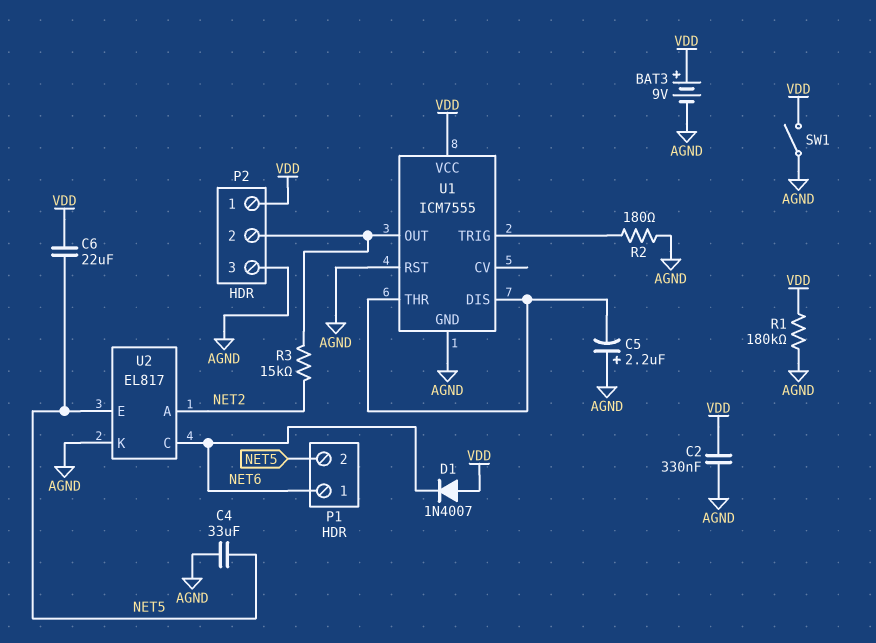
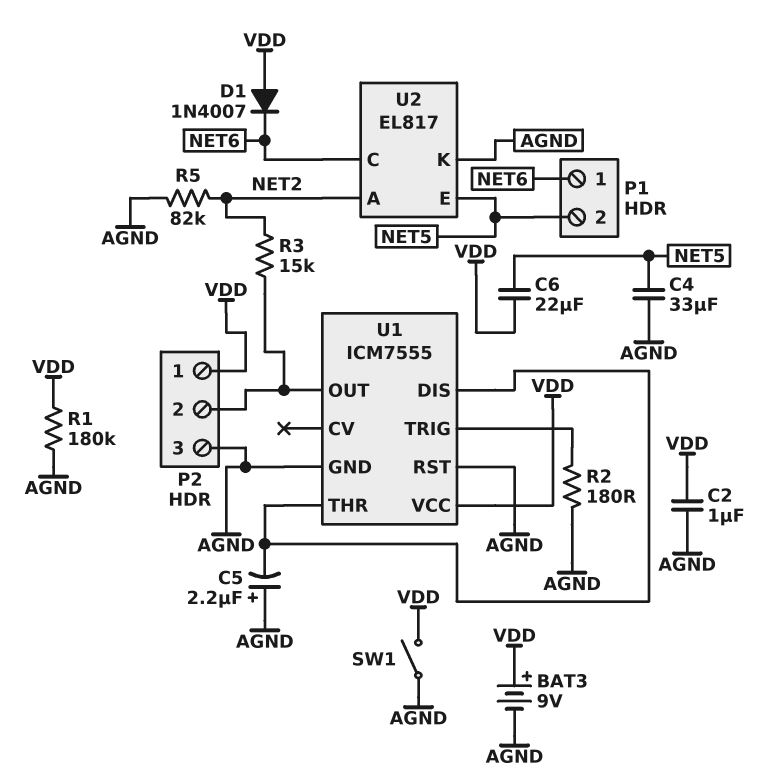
C2: 330nF (AGND, VDD) -> 1uF (AGND, VDD)
R5: none -> 82k (AGND, NET2)

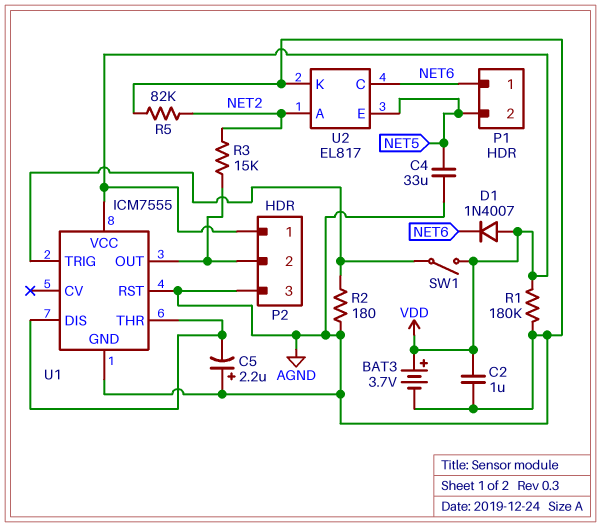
BAT3: 9V (plus VDD, minus AGND) -> 3.7V (plus VDD, minus AGND)
C6: 22uF (NET5, VDD) -> none
SW1: switch (AGND, VDD) -> switch (U1/TRIG, VDD)

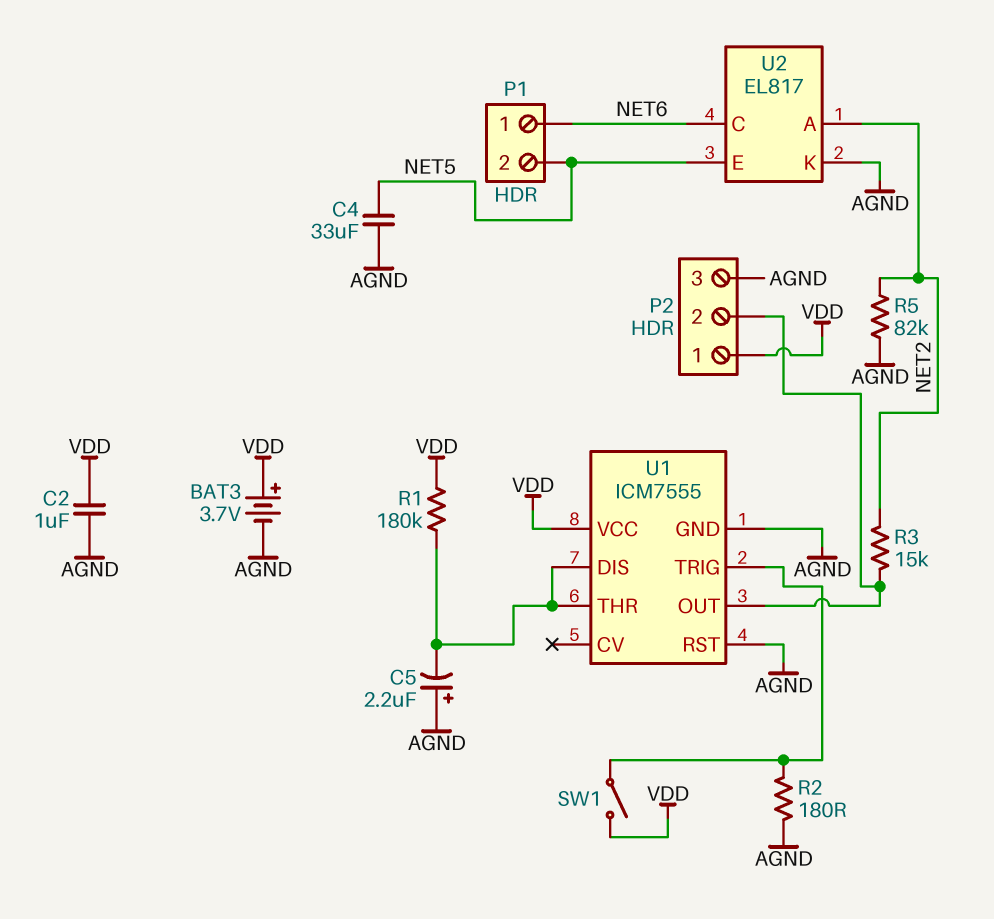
D1: diode 1N4007 (A VDD, K NET6) -> none
R1: 180k (AGND, VDD) -> 180k (U1/DIS, VDD)

